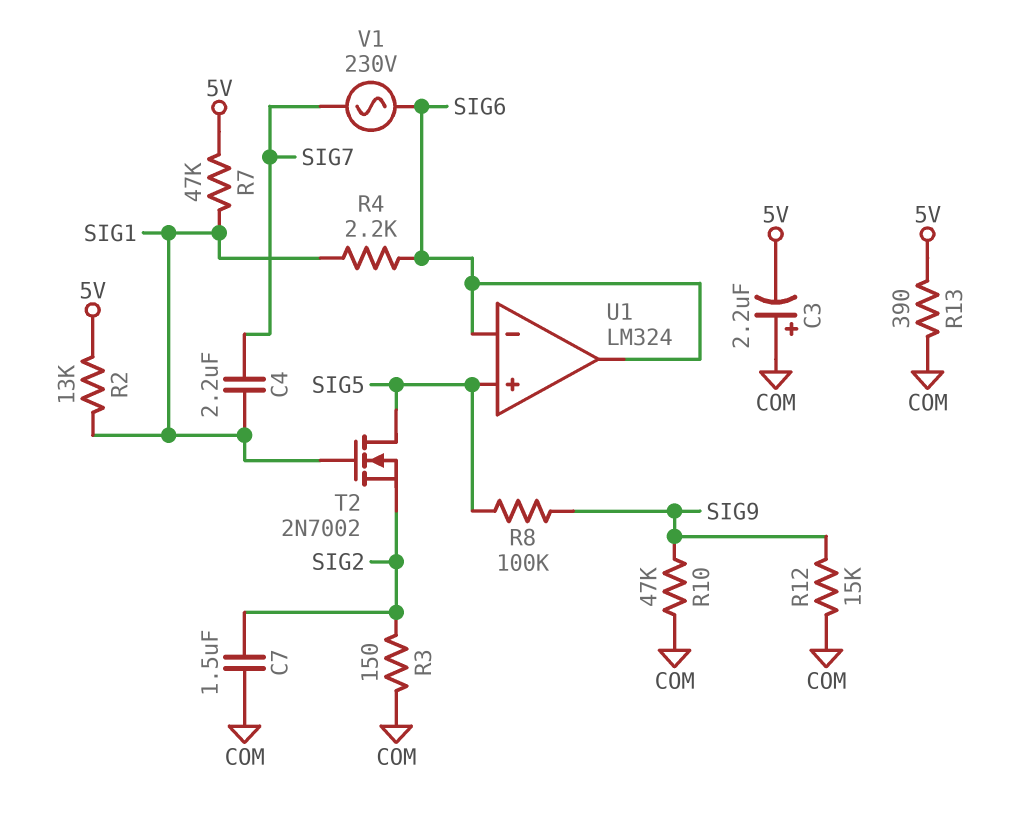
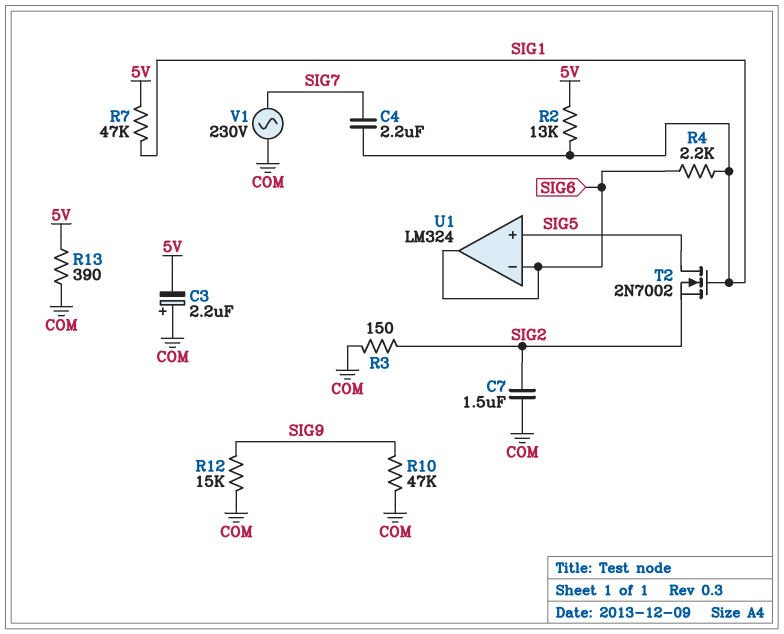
R8: 100k (SIG5, SIG9) -> none
V1: AC 230V (SIG6, SIG7) -> AC 230V (COM, SIG7)

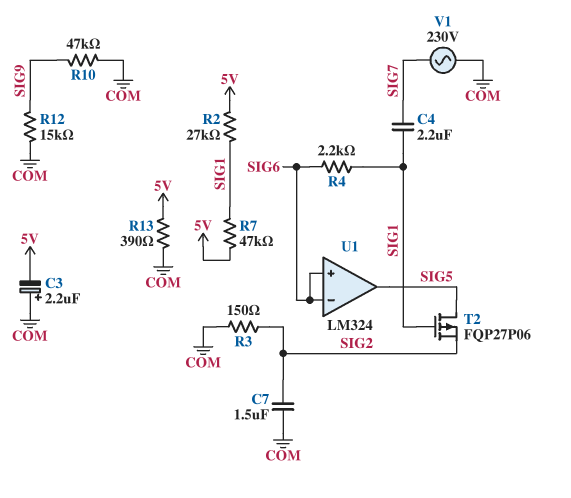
R2: 13k (5V, SIG1) -> 27k (5V, SIG1)
T2: NMOS 2N7002 (G SIG1, D SIG5, S SIG2) -> PMOS FQP27P06 (G SIG1, D SIG5, S SIG2)
U1 pin in+: SIG5 -> SIG6
U1 pin out: SIG6 -> SIG5

